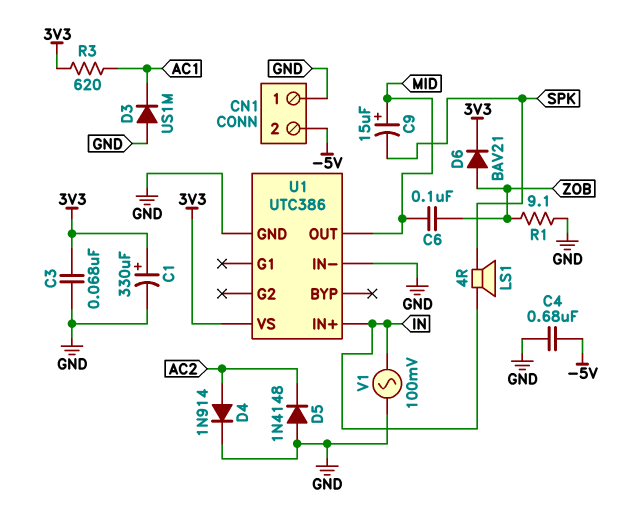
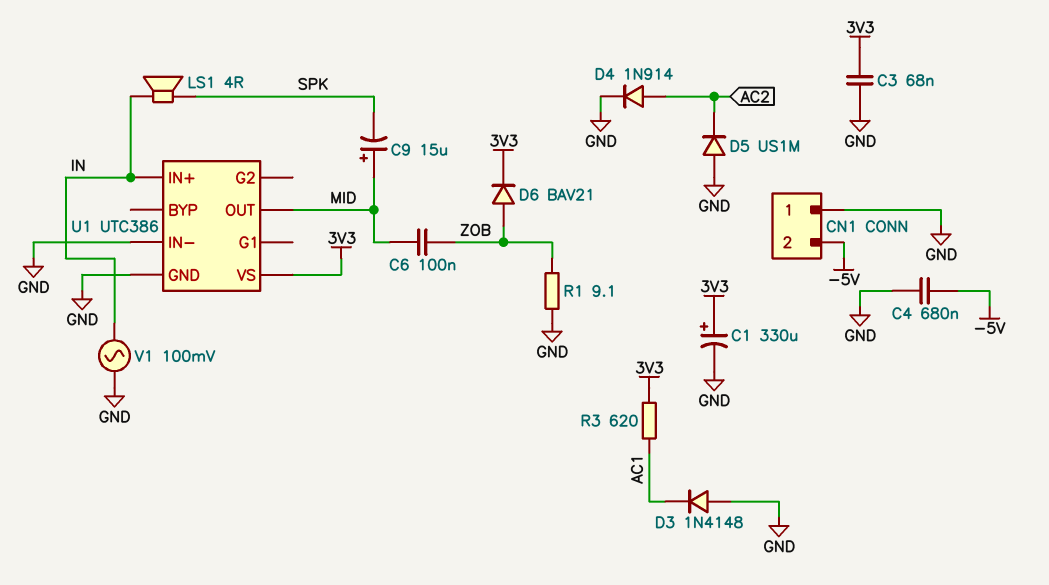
D3: diode US1M (A GND, K AC1) -> diode 1N4148 (A GND, K AC1)
D5: diode 1N4148 (A GND, K AC2) -> diode US1M (A GND, K AC2)

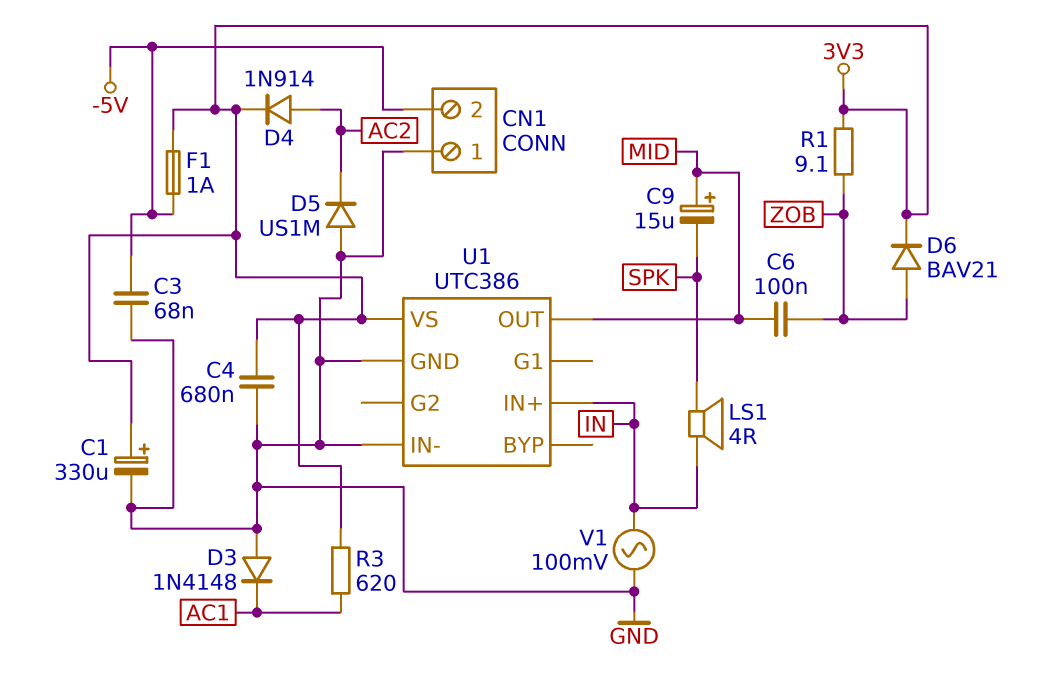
C3: 68nF (3V3, GND) -> 68nF (-5V, GND)
C4: 680nF (-5V, GND) -> 680nF (3V3, GND)
D4: diode 1N914 (A AC2, K GND) -> diode 1N914 (A AC2, K 3V3)
F1: none -> 1A (-5V, 3V3)
R1: 9.1 (GND, ZOB) -> 9.1 (3V3, ZOB)

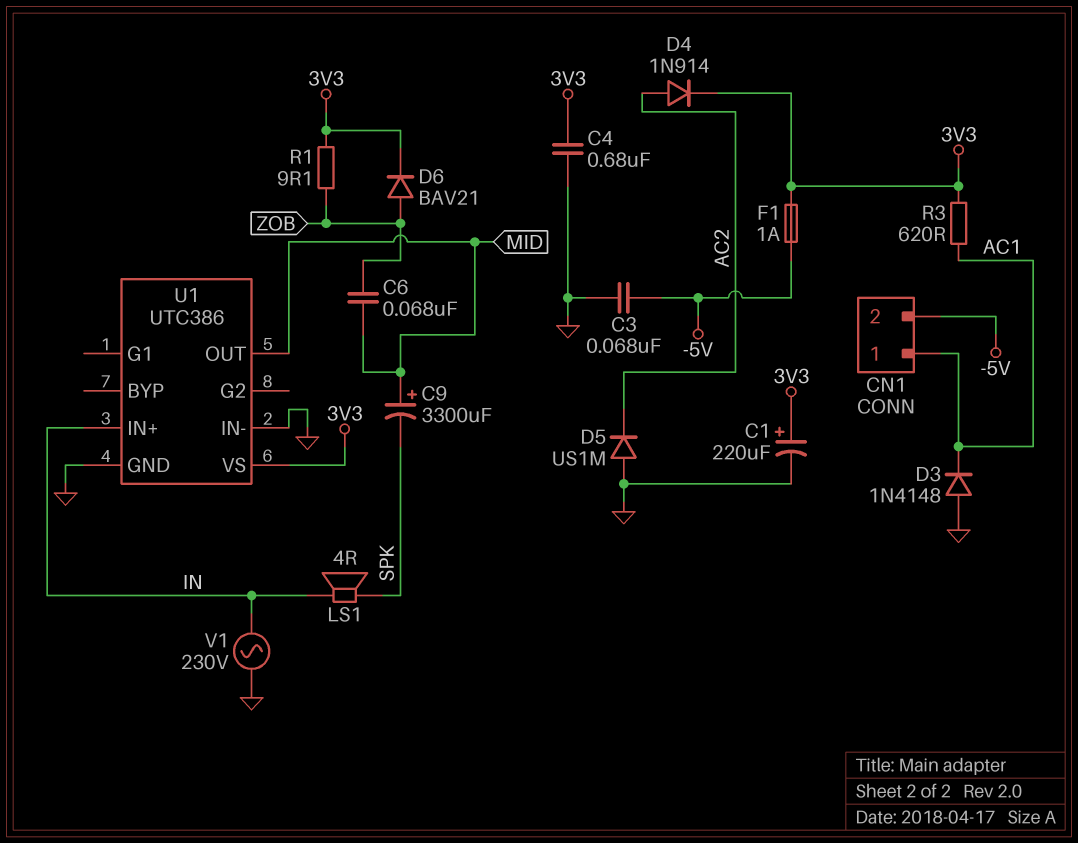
C1: 330uF (plus 3V3, minus GND) -> 220uF (plus 3V3, minus GND)
C6: 100nF (MID, ZOB) -> 68nF (MID, ZOB)
C9: 15uF (plus MID, minus SPK) -> 3300uF (plus MID, minus SPK)
CN1 pin 1: GND -> AC1
V1: AC 100mV (GND, IN) -> AC 230V (GND, IN)

